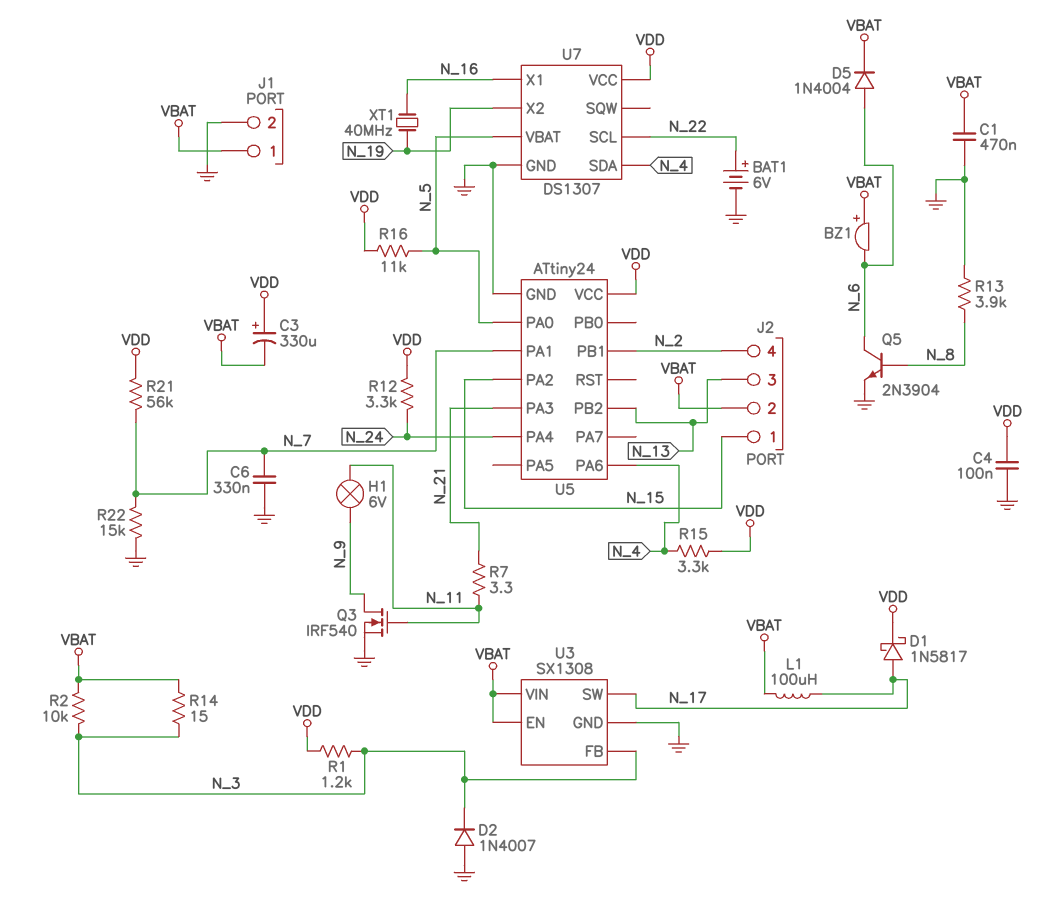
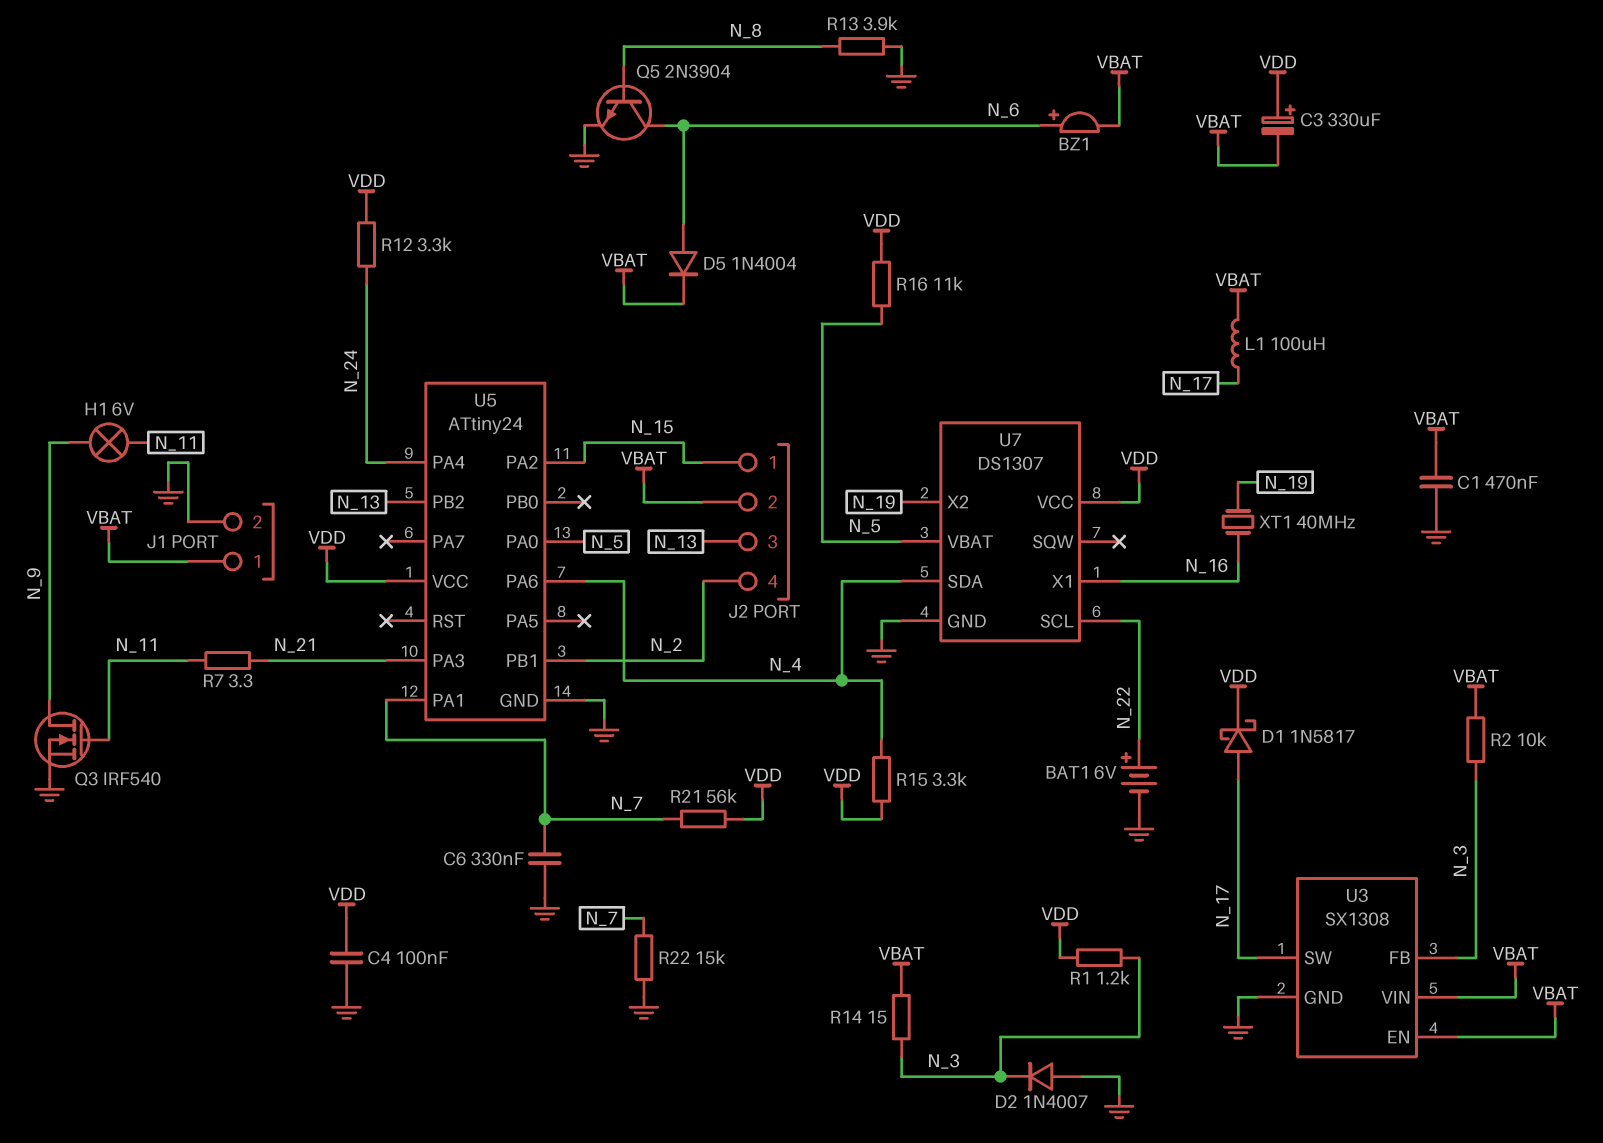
BZ1: buzzer (plus VBAT, minus N_6) -> buzzer (plus N_6, minus VBAT)

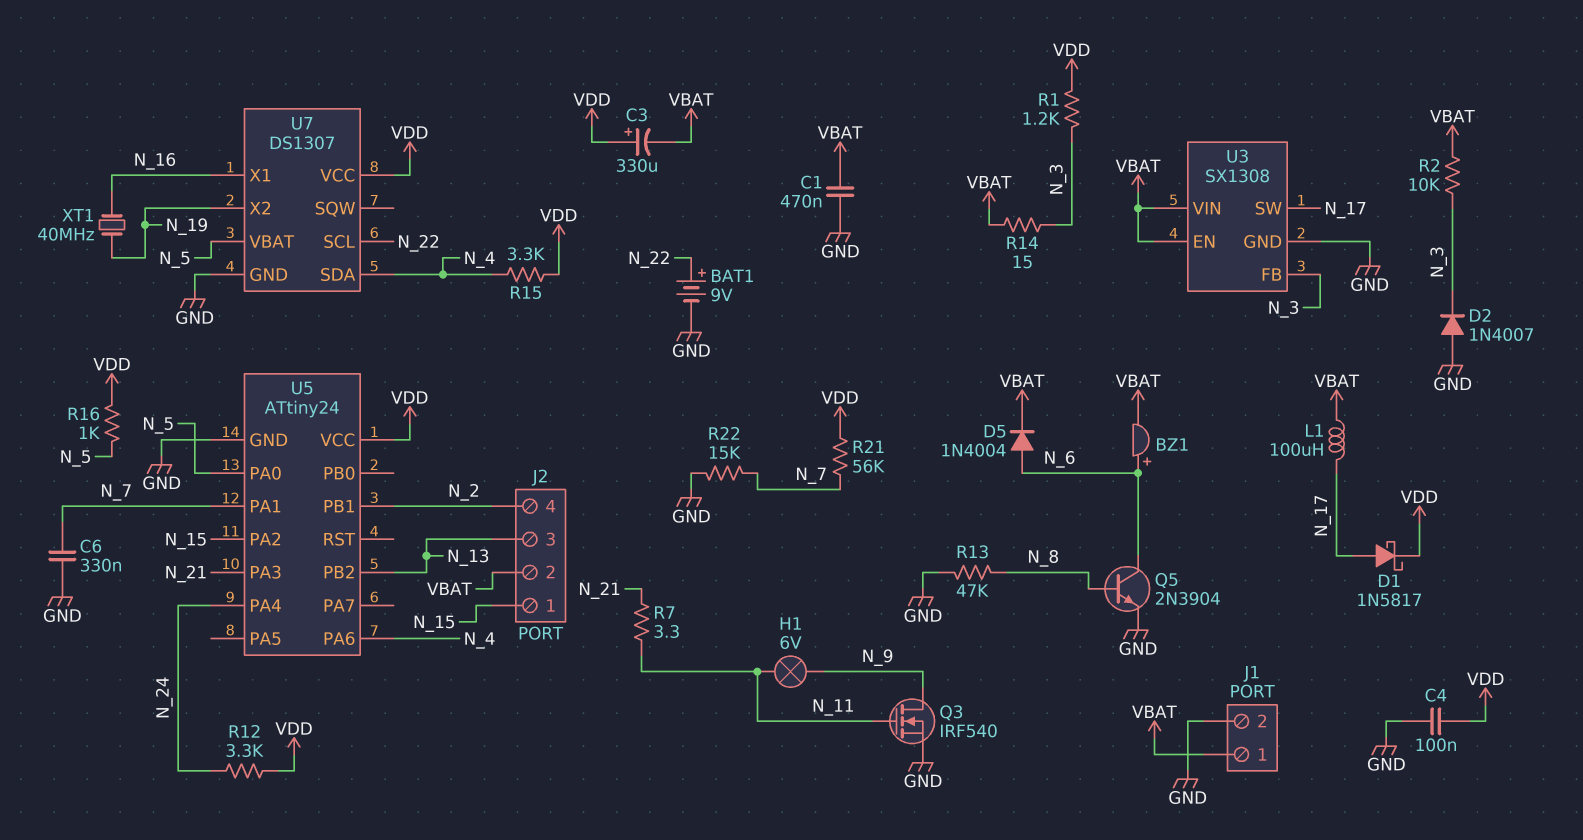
BAT1: 6V (plus N_22, minus GND) -> 9V (plus N_22, minus GND)
R13: 3.9k (GND, N_8) -> 47k (GND, N_8)
R16: 11k (N_5, VDD) -> 1k (N_5, VDD)

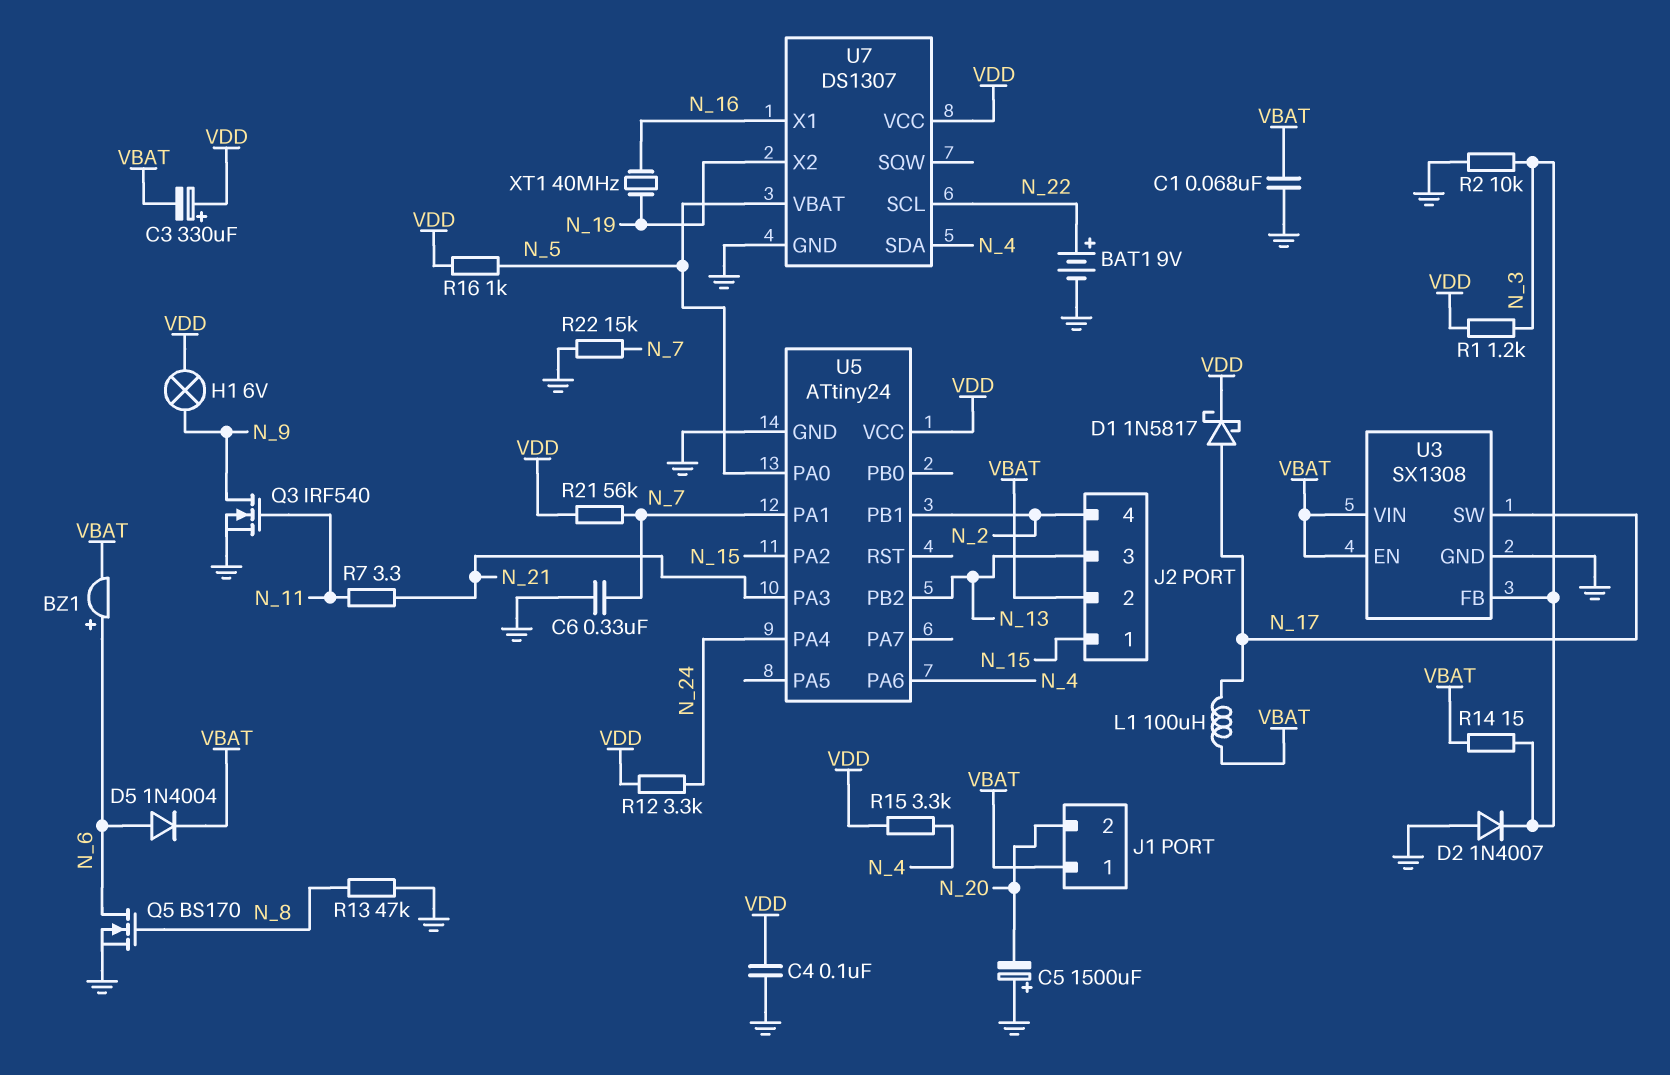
C1: 470nF (GND, VBAT) -> 68nF (GND, VBAT)
C5: none -> 1500uF (plus GND, minus N_20)
H1: lamp 6V (N_9, N_11) -> lamp 6V (N_9, VDD)
J1 pin 2: GND -> N_20
Q5: NPN 2N3904 (B N_8, C N_6, E GND) -> NMOS BS170 (G N_8, D N_6, S GND)
R2: 10k (N_3, VBAT) -> 10k (GND, N_3)

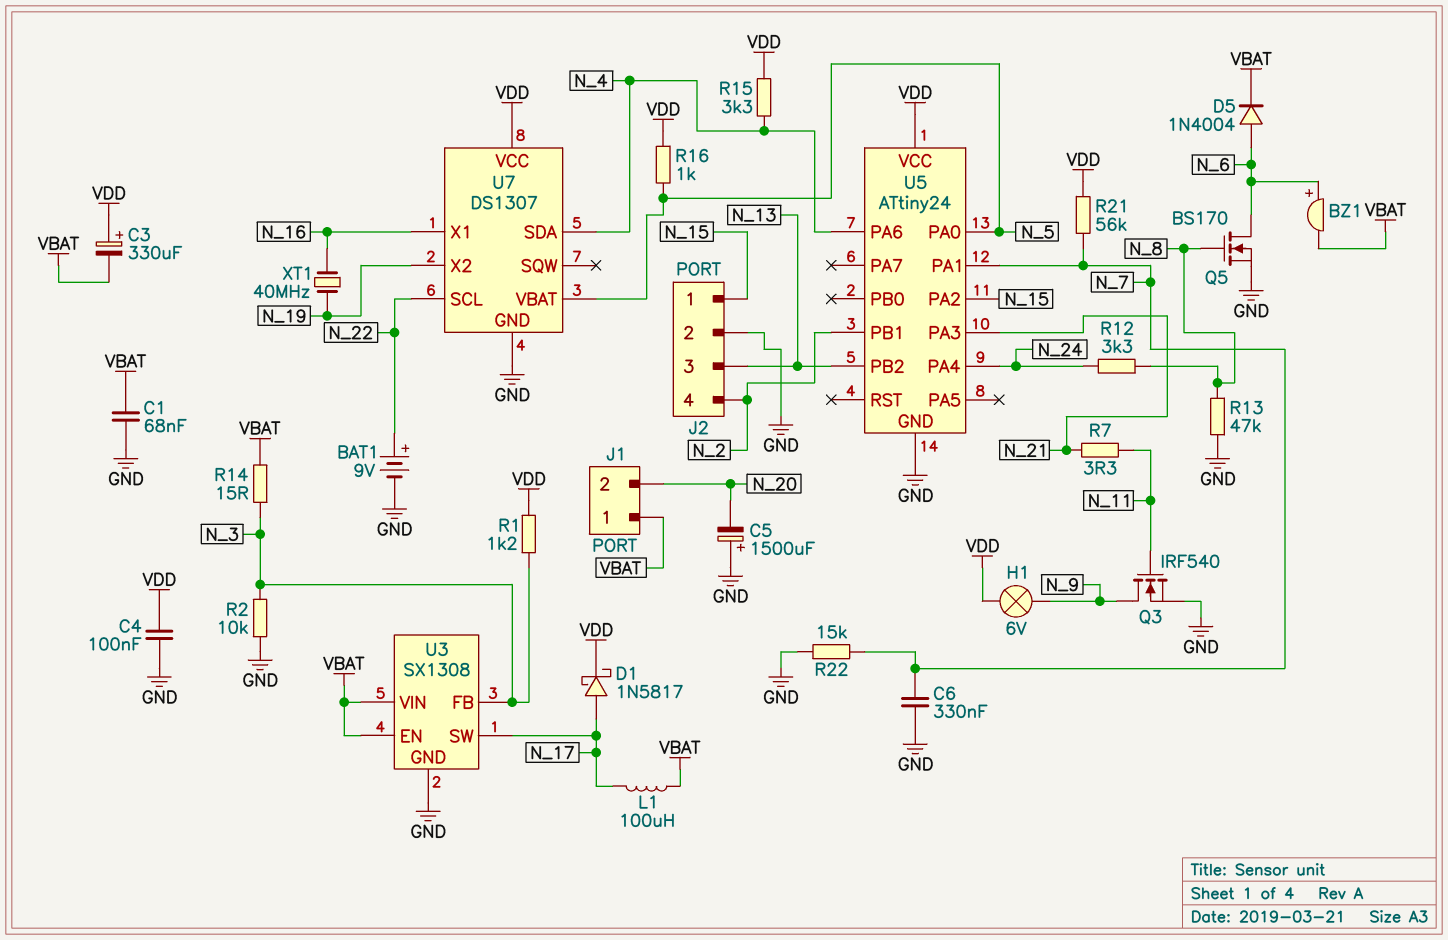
D2: diode 1N4007 (A GND, K N_3) -> none
J2 pin 2: VBAT -> GND
R12: 3.3k (N_24, VDD) -> 3.3k (N_8, N_24)

